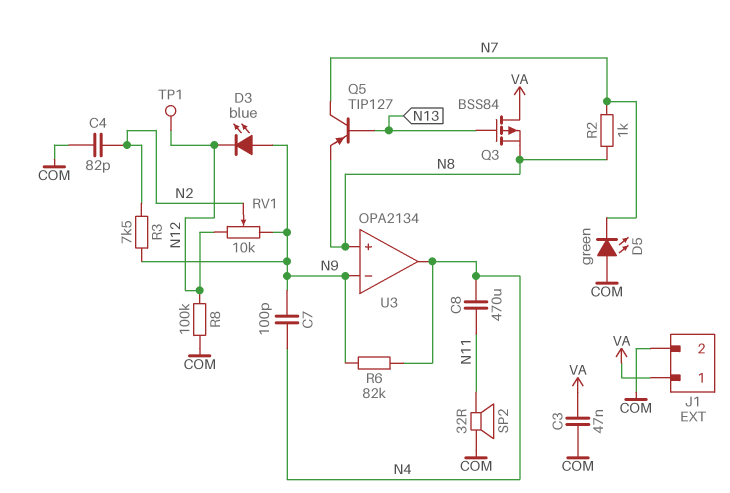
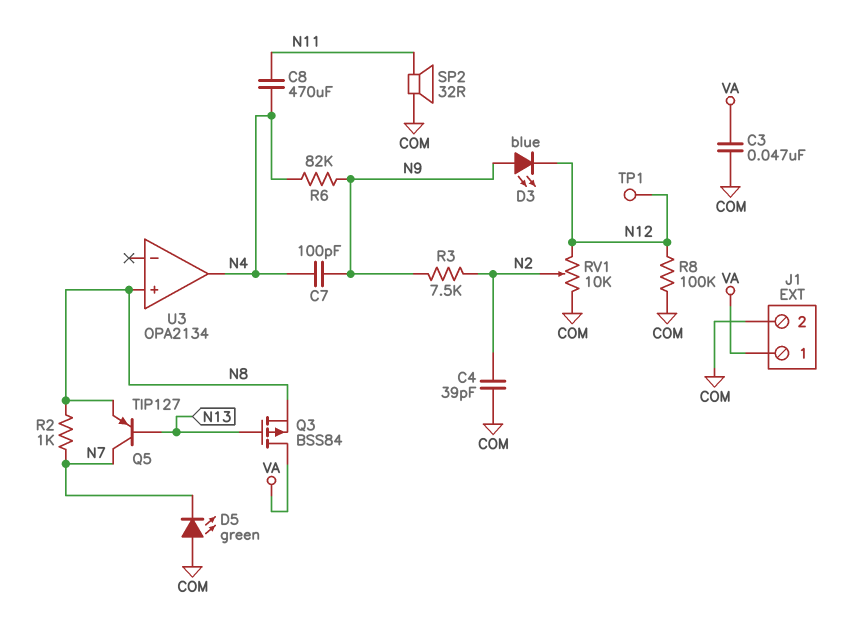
C4: 82pF (COM, N2) -> 39pF (COM, N2)
RV1: 10k (N9, N12, wiper N2) -> 10k (COM, N12, wiper N2)
U3 pin in-: N9 -> none

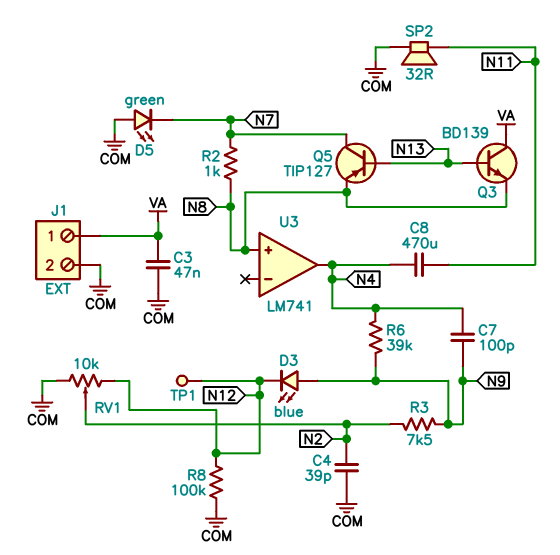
Q3: PMOS BSS84 (G N13, D VA, S N8) -> NPN BD139 (B N13, C VA, E N8)
R6: 82k (N4, N9) -> 39k (N4, N9)
U3: OPA2134 -> LM741

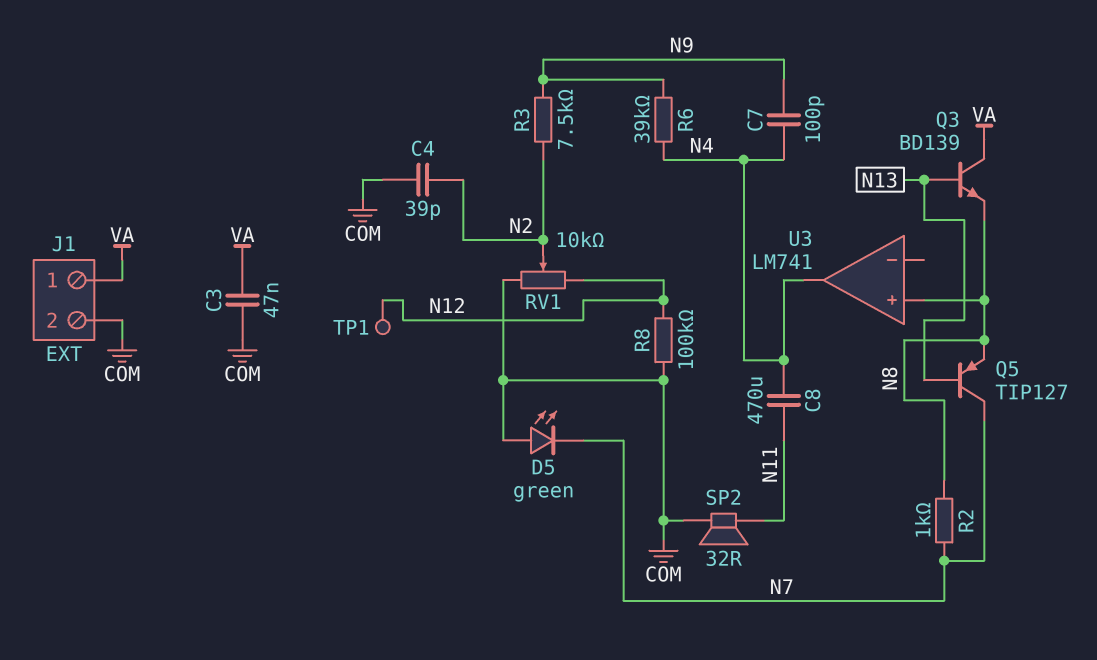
D3: LED blue (A N9, K N12) -> none

